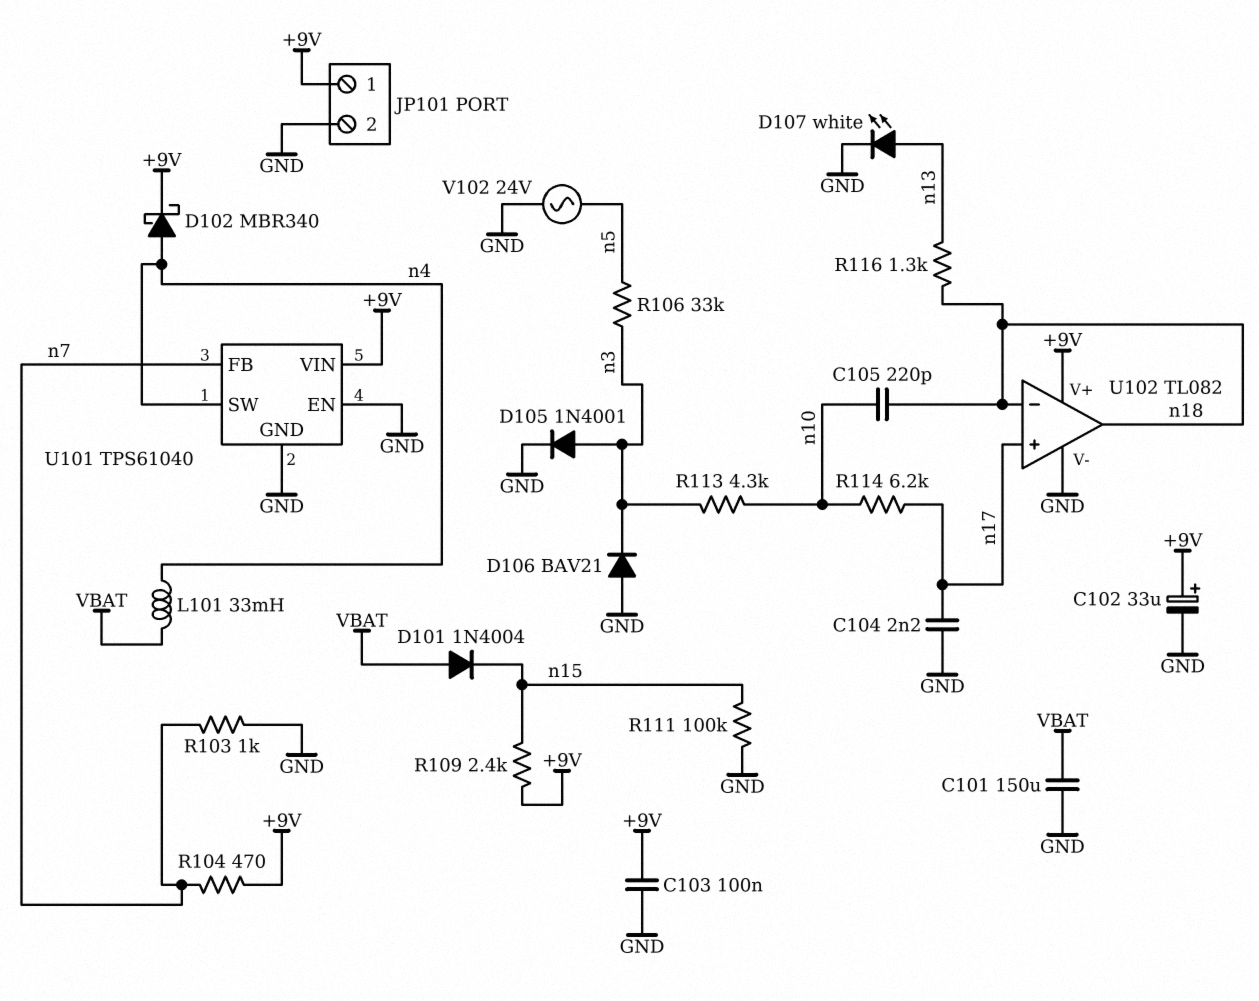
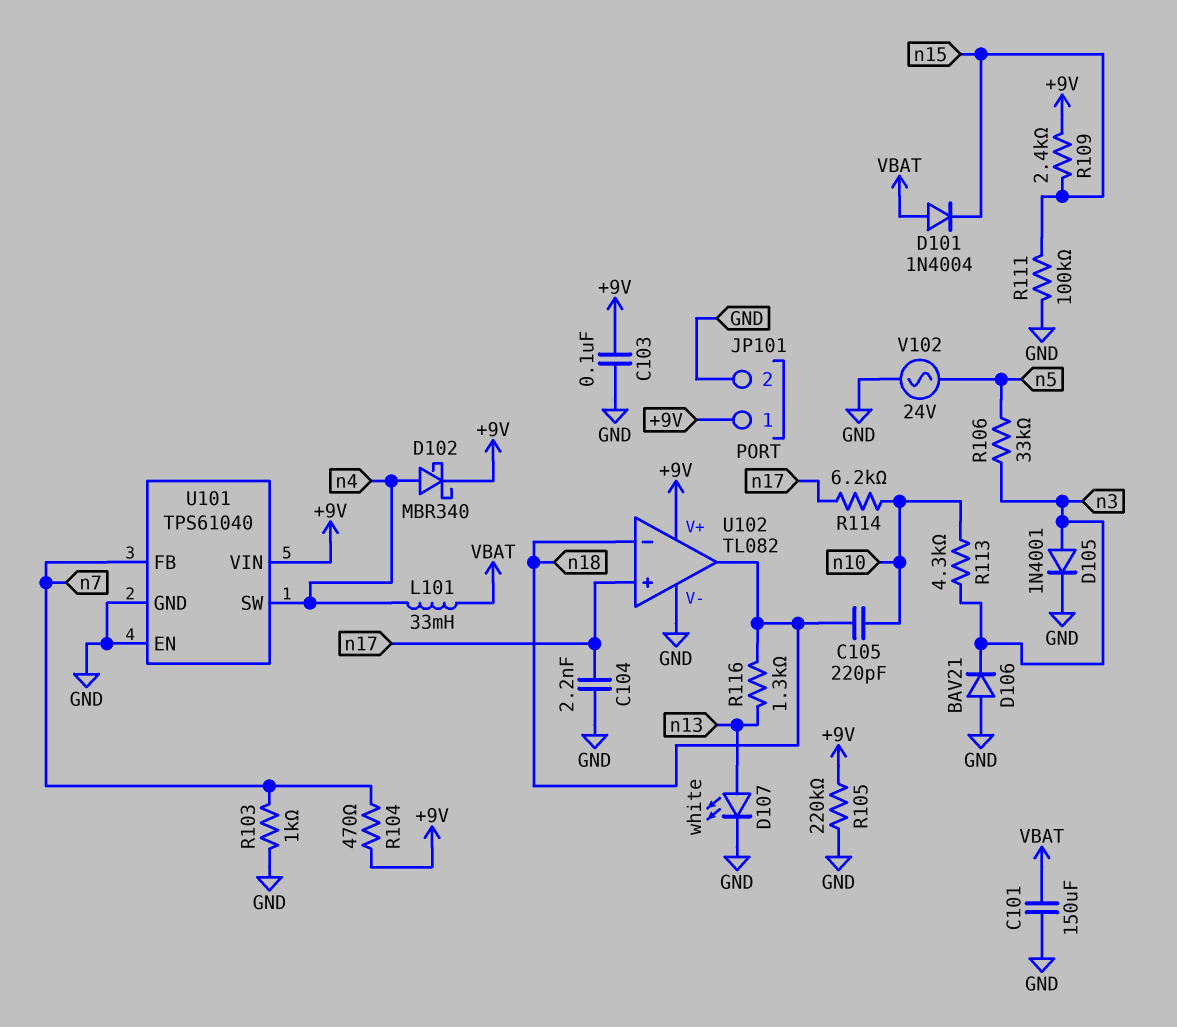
C102: 33uF (plus +9V, minus GND) -> none
R105: none -> 220k (+9V, GND)

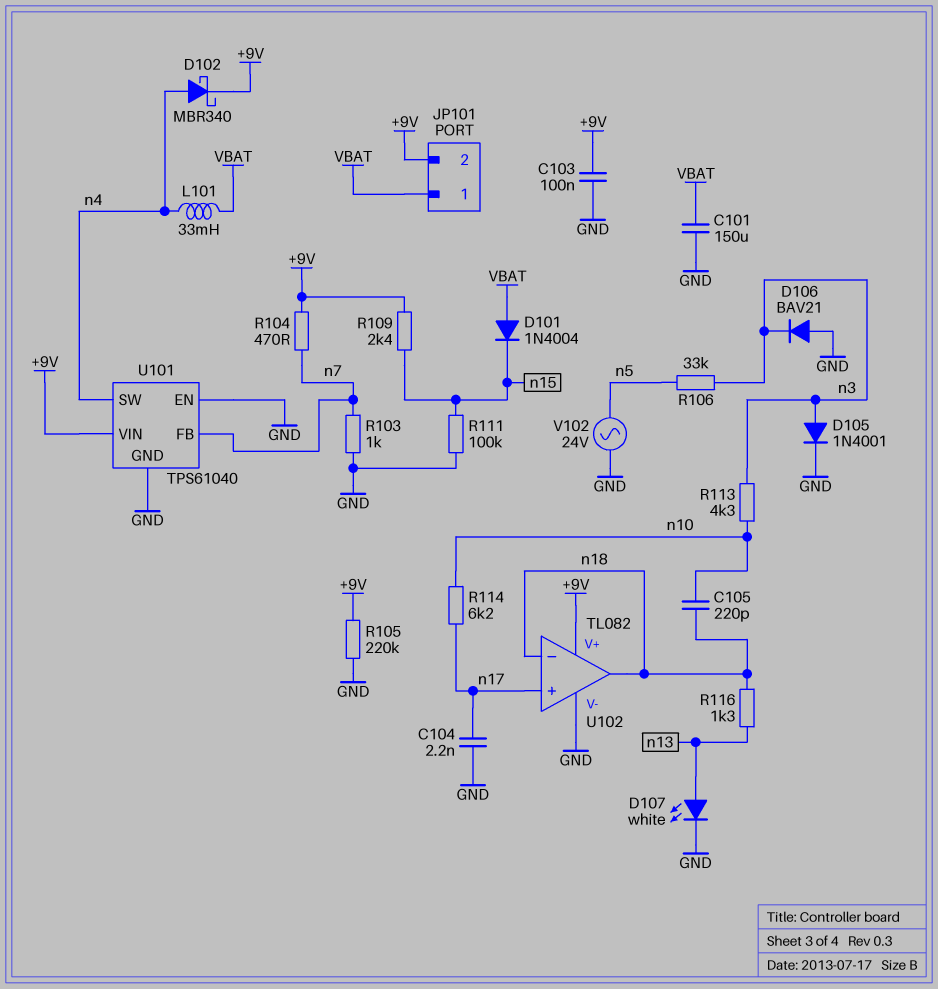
JP101 pin 1: +9V -> VBAT
JP101 pin 2: GND -> +9V

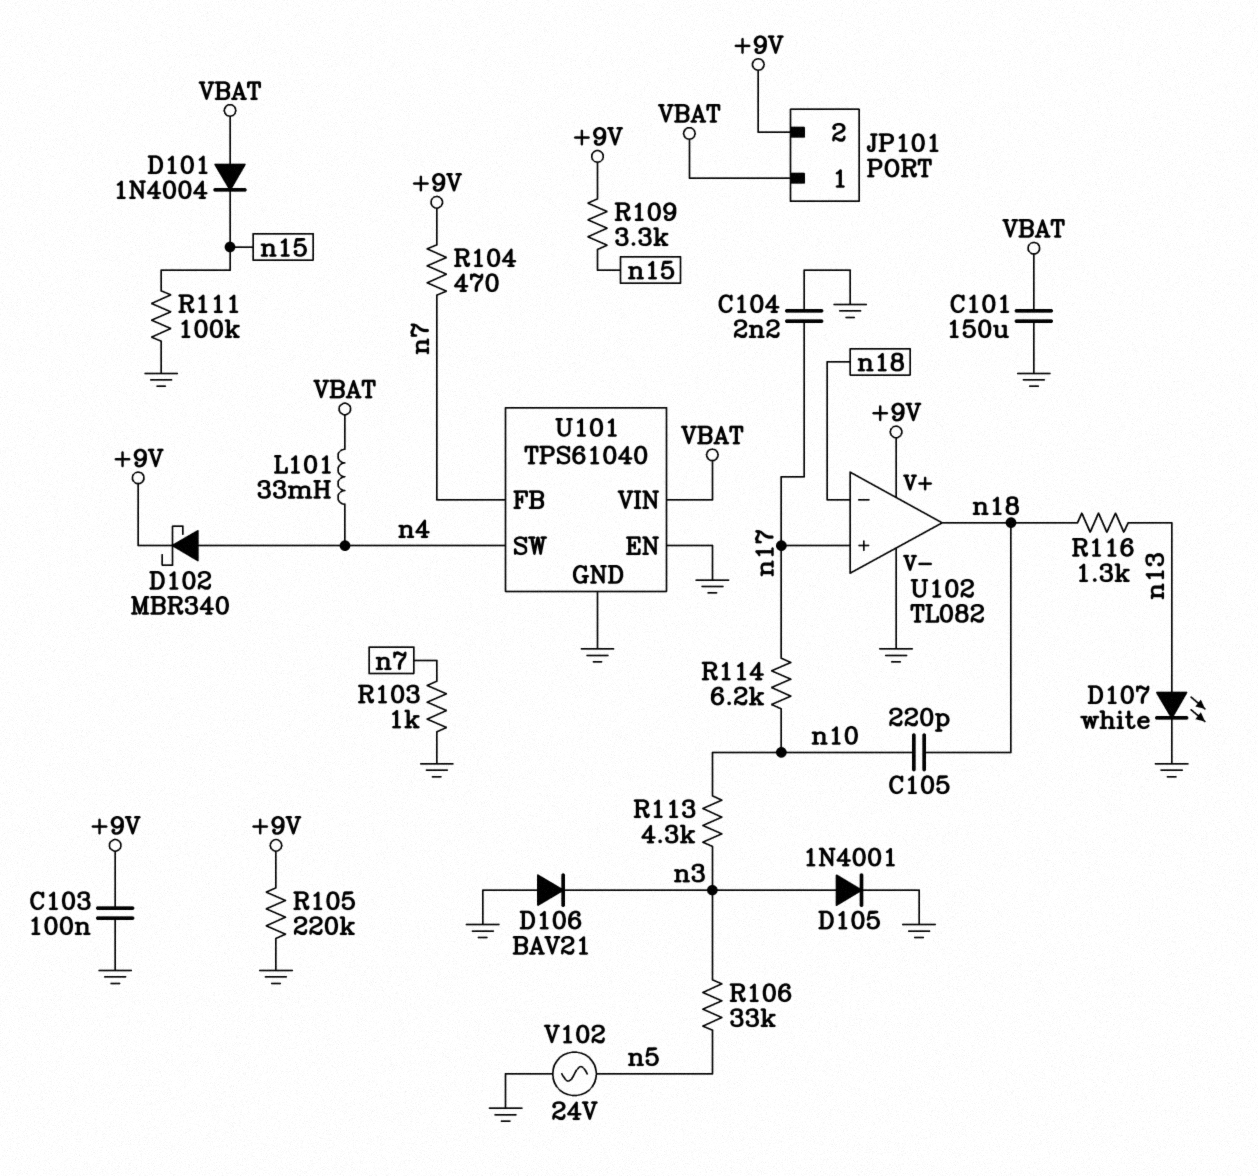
R109: 2.4k (+9V, n15) -> 3.3k (+9V, n15)
U101 pin VIN: +9V -> VBAT

